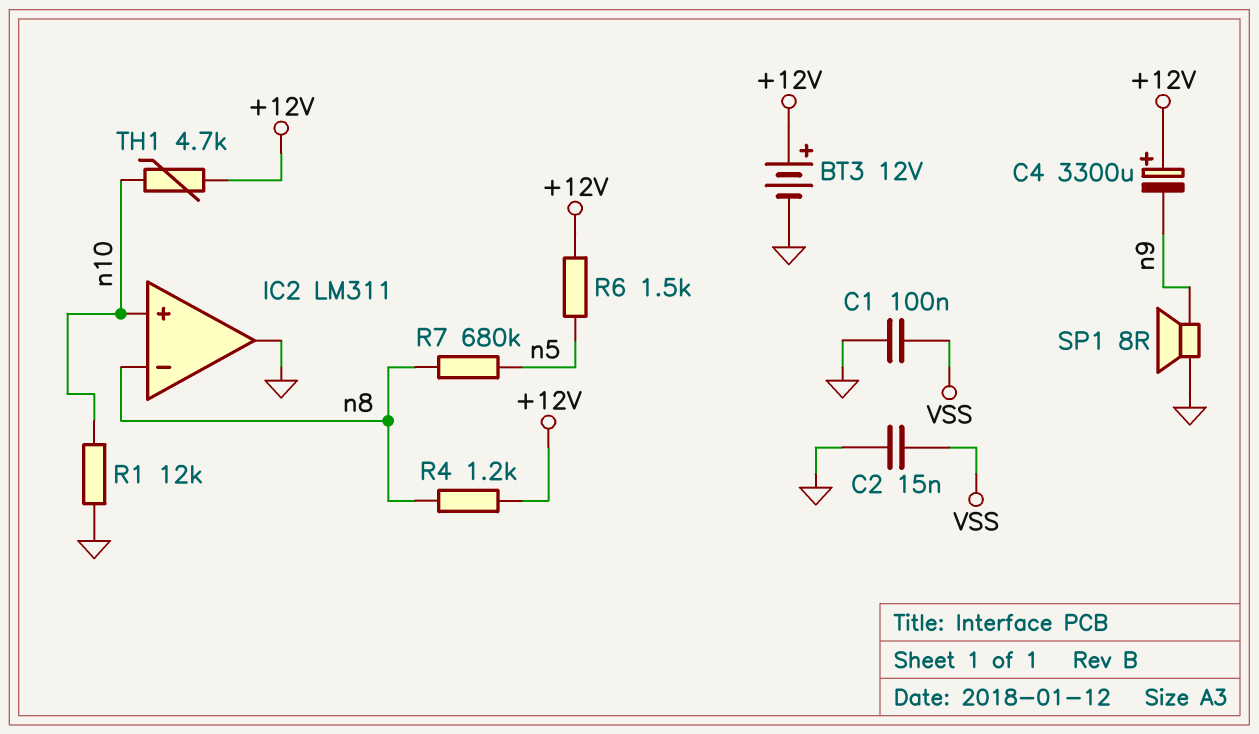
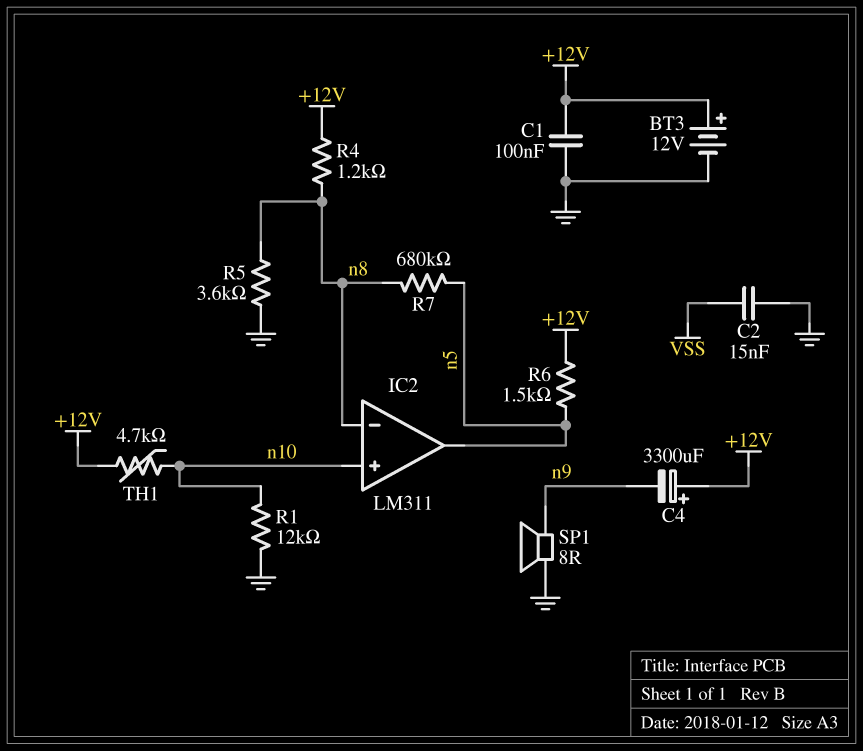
C1: 100nF (GND, VSS) -> 100nF (+12V, GND)
IC2 pin out: GND -> n5
R5: none -> 3.6k (GND, n8)

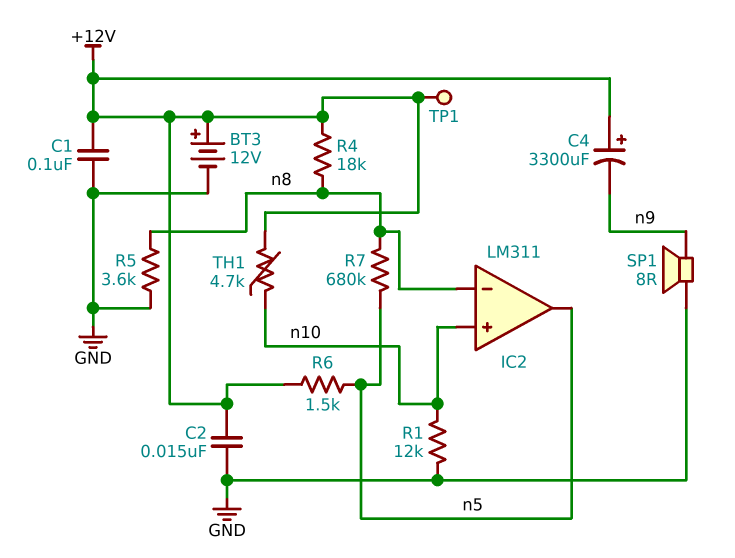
C2: 15nF (GND, VSS) -> 15nF (+12V, GND)
R4: 1.2k (+12V, n8) -> 18k (+12V, n8)
TP1: none -> test point (+12V)

